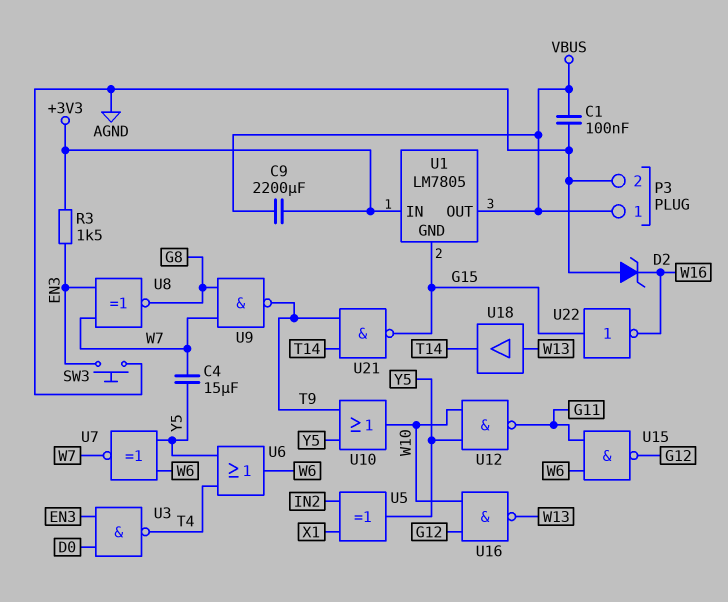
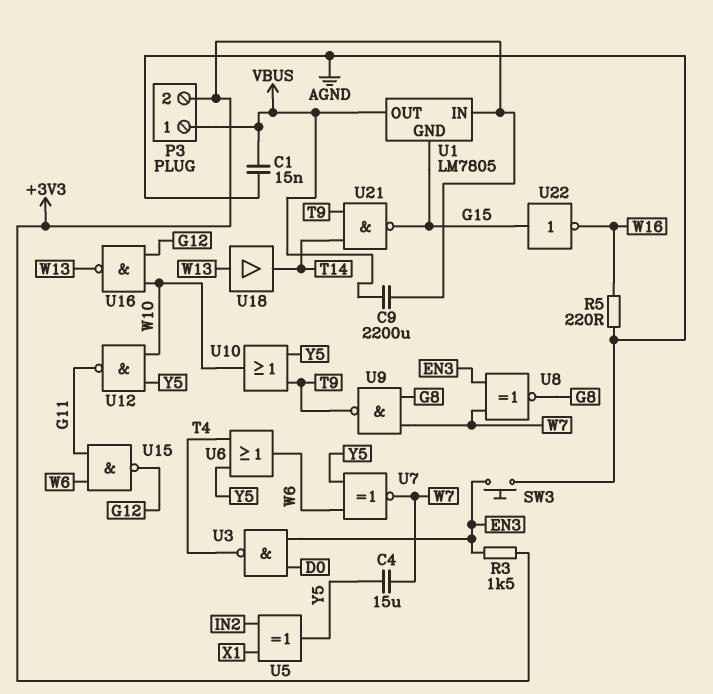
C1: 100nF (AGND, VBUS) -> 15nF (AGND, VBUS)
D2: zener (A AGND, K W16) -> none
P3 pin 2: AGND -> +3V3
R5: none -> 220 (AGND, W16)

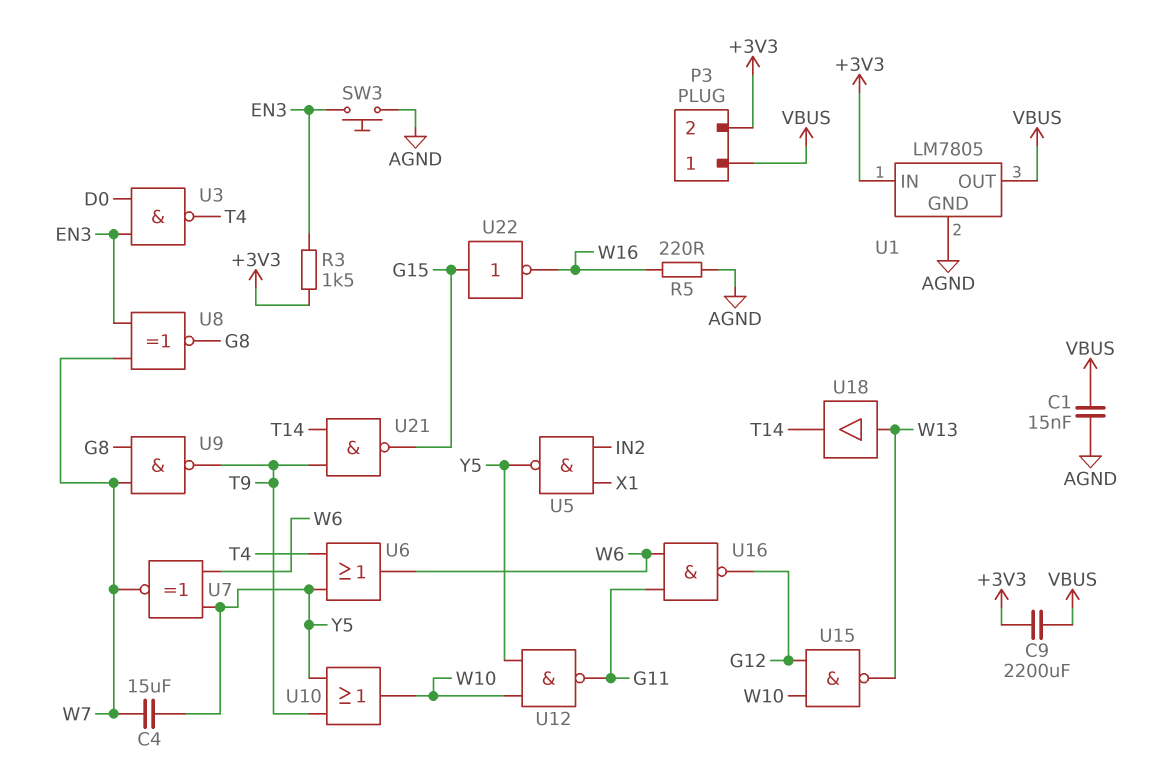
U1 pin GND: G15 -> AGND
U5: XOR (in IN2, in X1, out Y5) -> NAND (in IN2, in X1, out Y5)
U15: NAND (in G11, in W6, out G12) -> NAND (in G12, in W10, out W13)
U16: NAND (in G12, in W10, out W13) -> NAND (in G11, in W6, out G12)

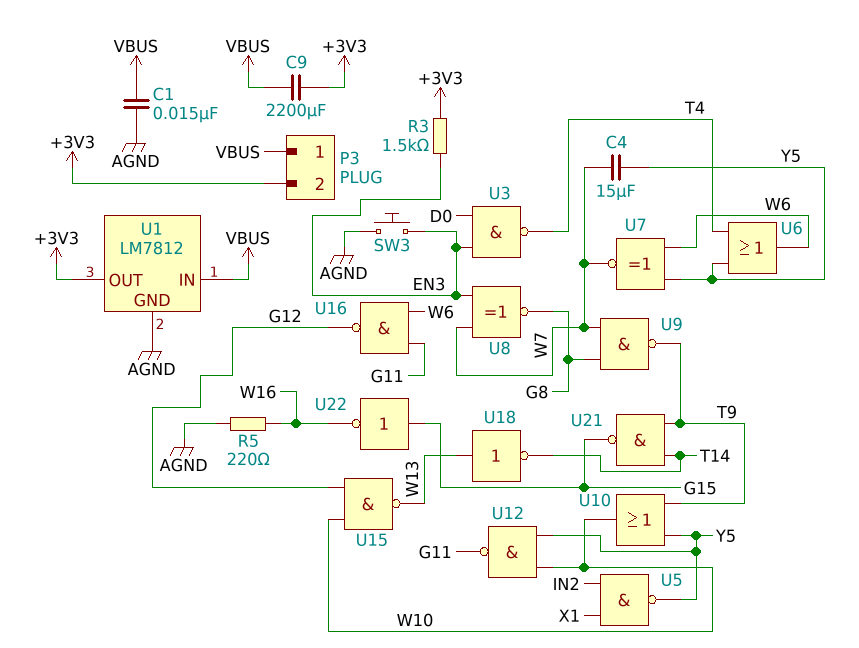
U1: LM7805 -> LM7812
U1 pin IN: +3V3 -> VBUS
U1 pin OUT: VBUS -> +3V3
U18: buffer (in W13, out T14) -> NOT (in W13, out T14)

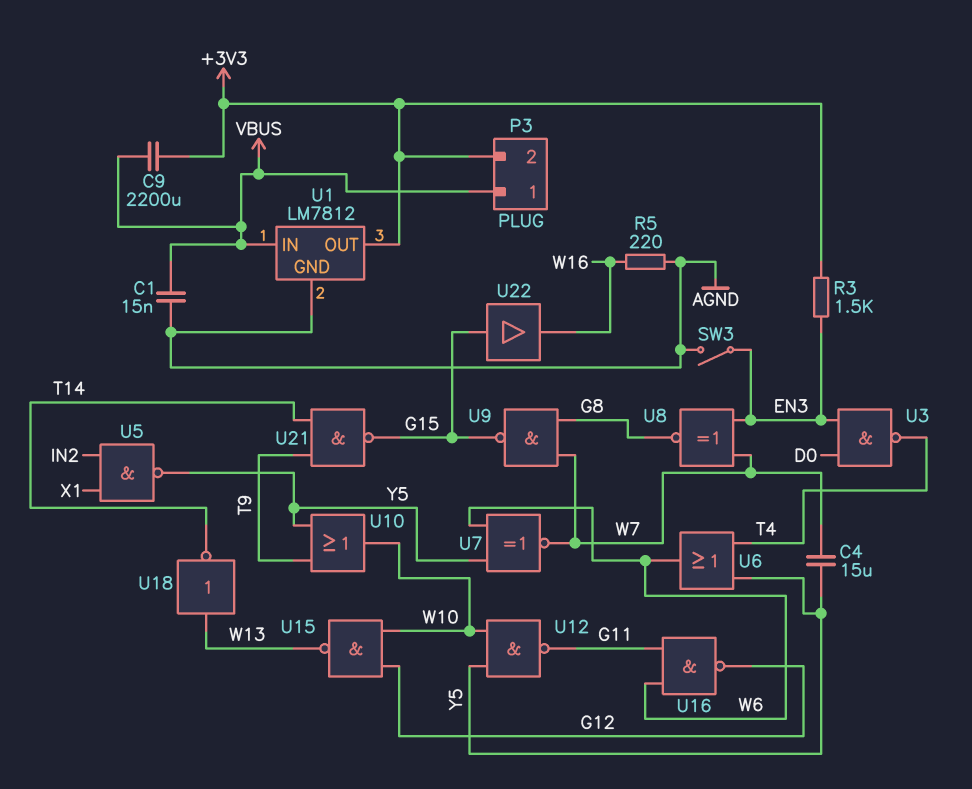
SW3: button (AGND, EN3) -> switch (AGND, EN3)
U9: NAND (in G8, in W7, out T9) -> NAND (in G8, in W7, out G15)
U22: NOT (in G15, out W16) -> buffer (in G15, out W16)

